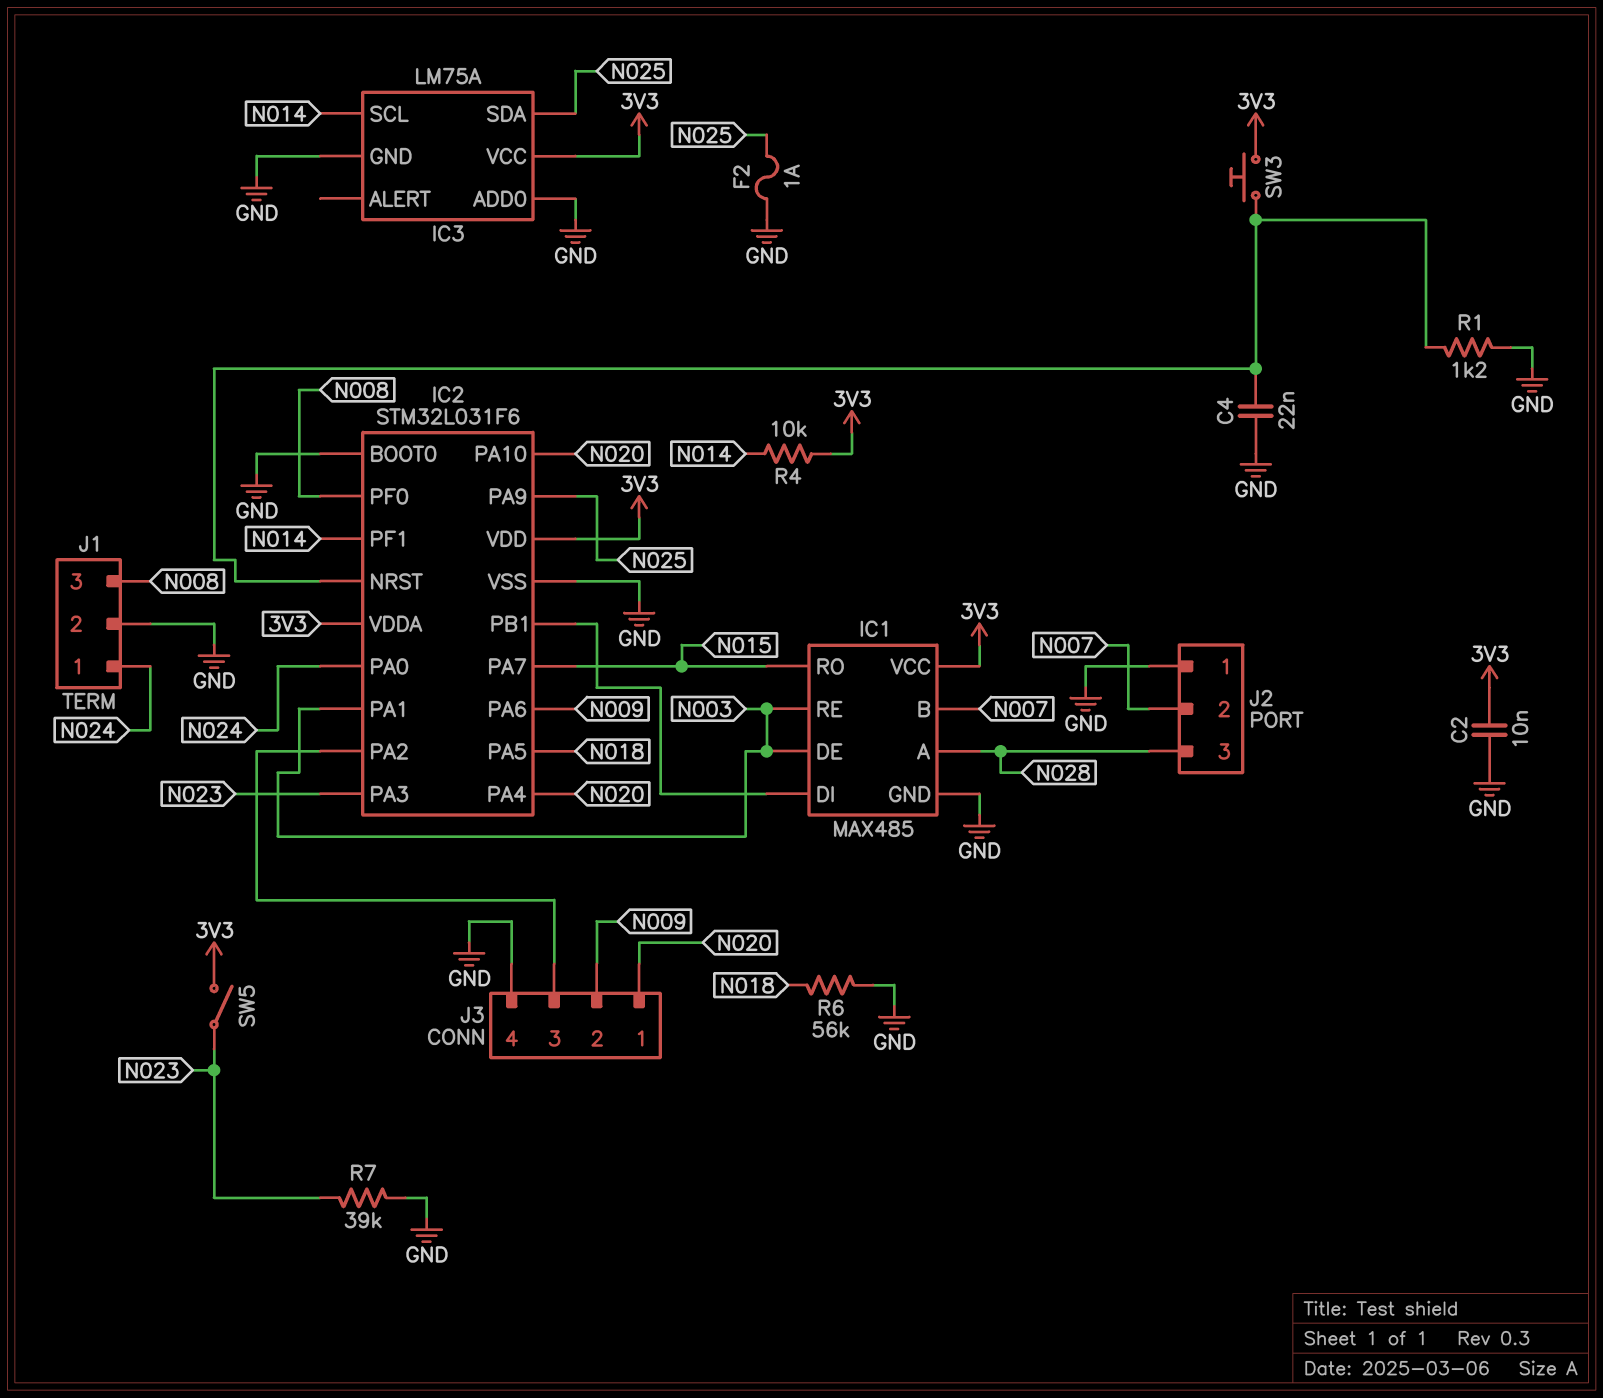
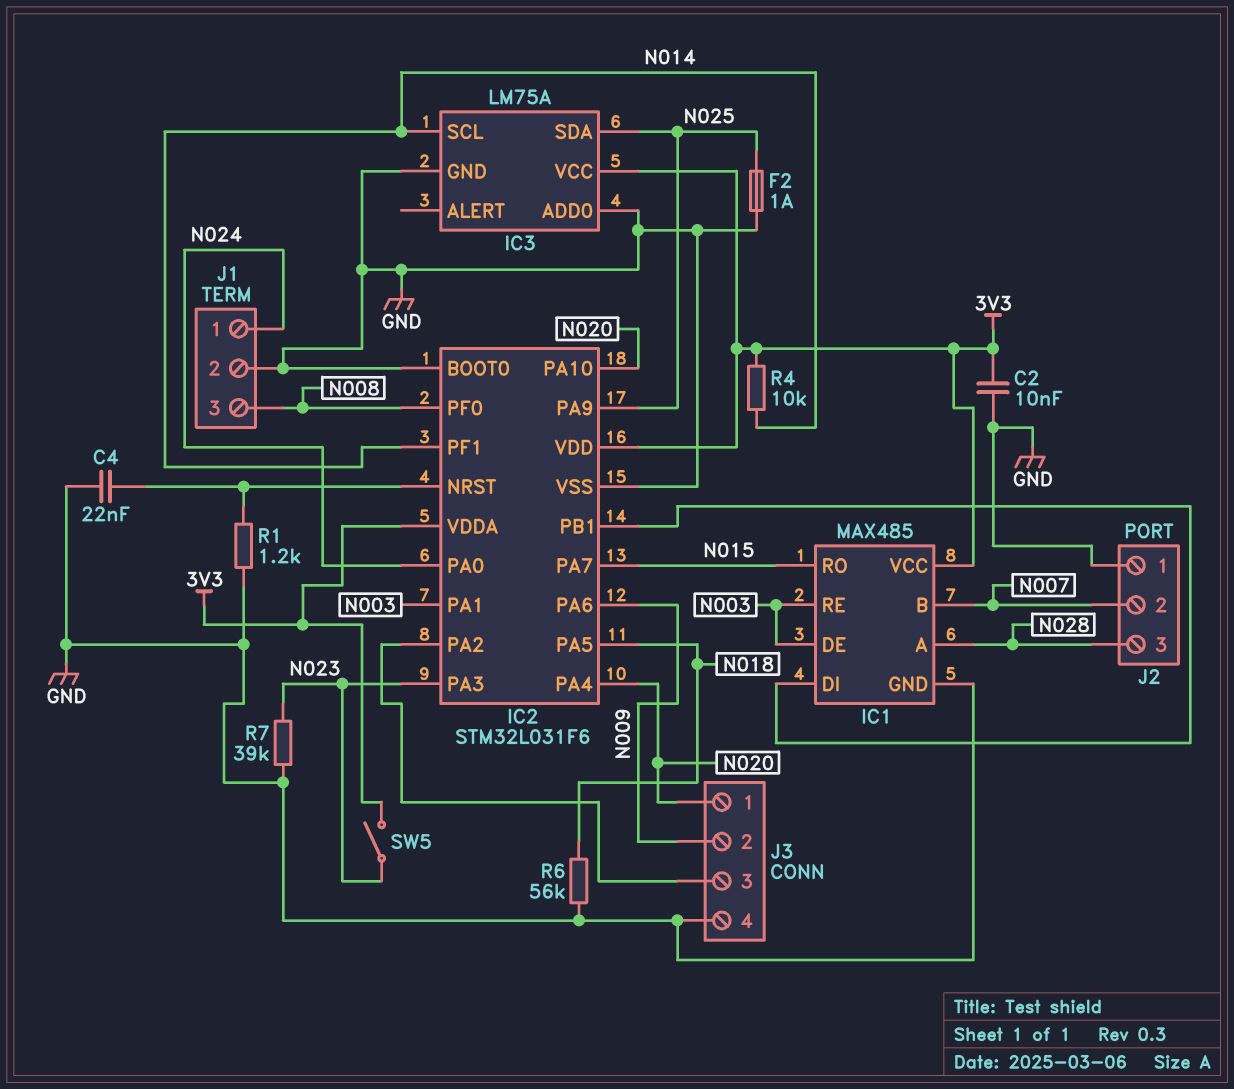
SW3: button (3V3, IC2/NRST) -> none

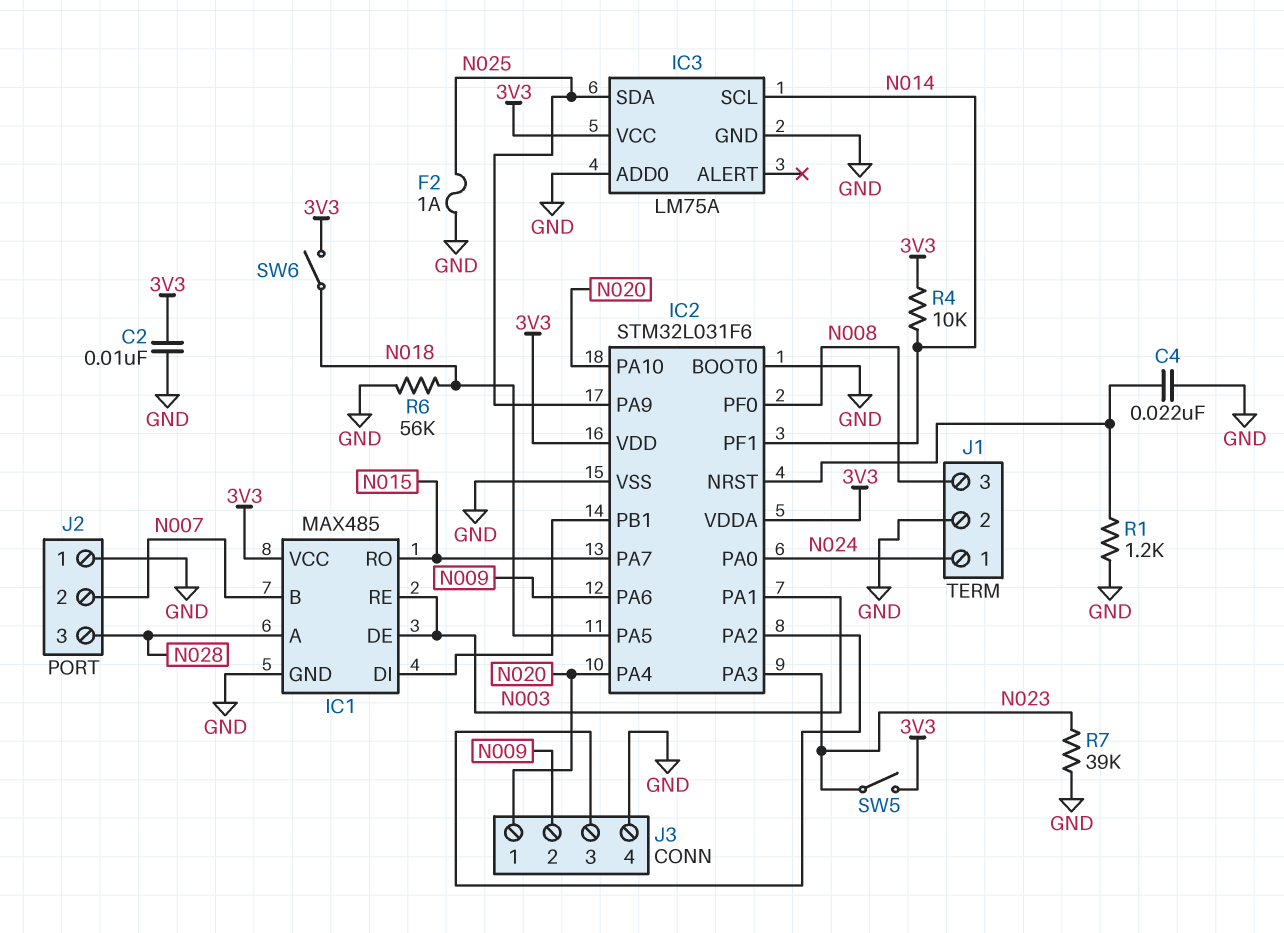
SW6: none -> switch (3V3, N018)

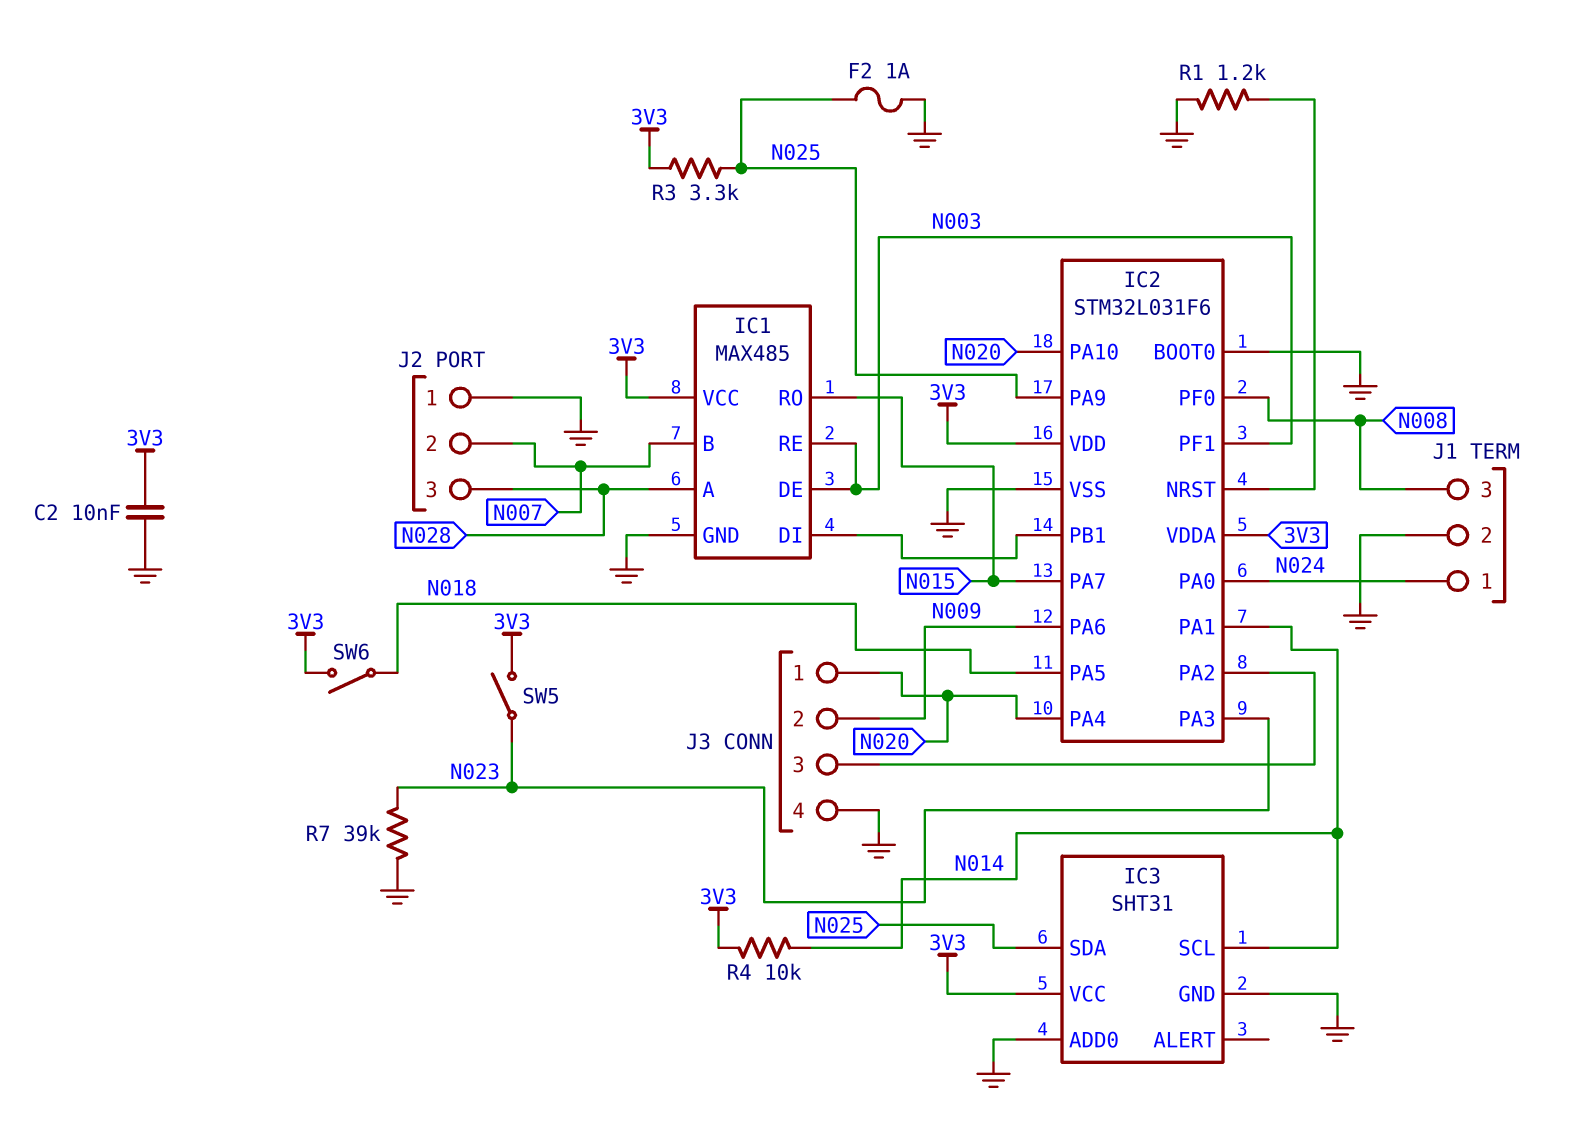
C4: 22nF (GND, IC2/NRST) -> none
IC2 pin PA1: N003 -> N014
IC2 pin PF1: N014 -> N003
IC3: LM75A -> SHT31
R3: none -> 3.3k (3V3, N025)
R6: 56k (GND, N018) -> none

